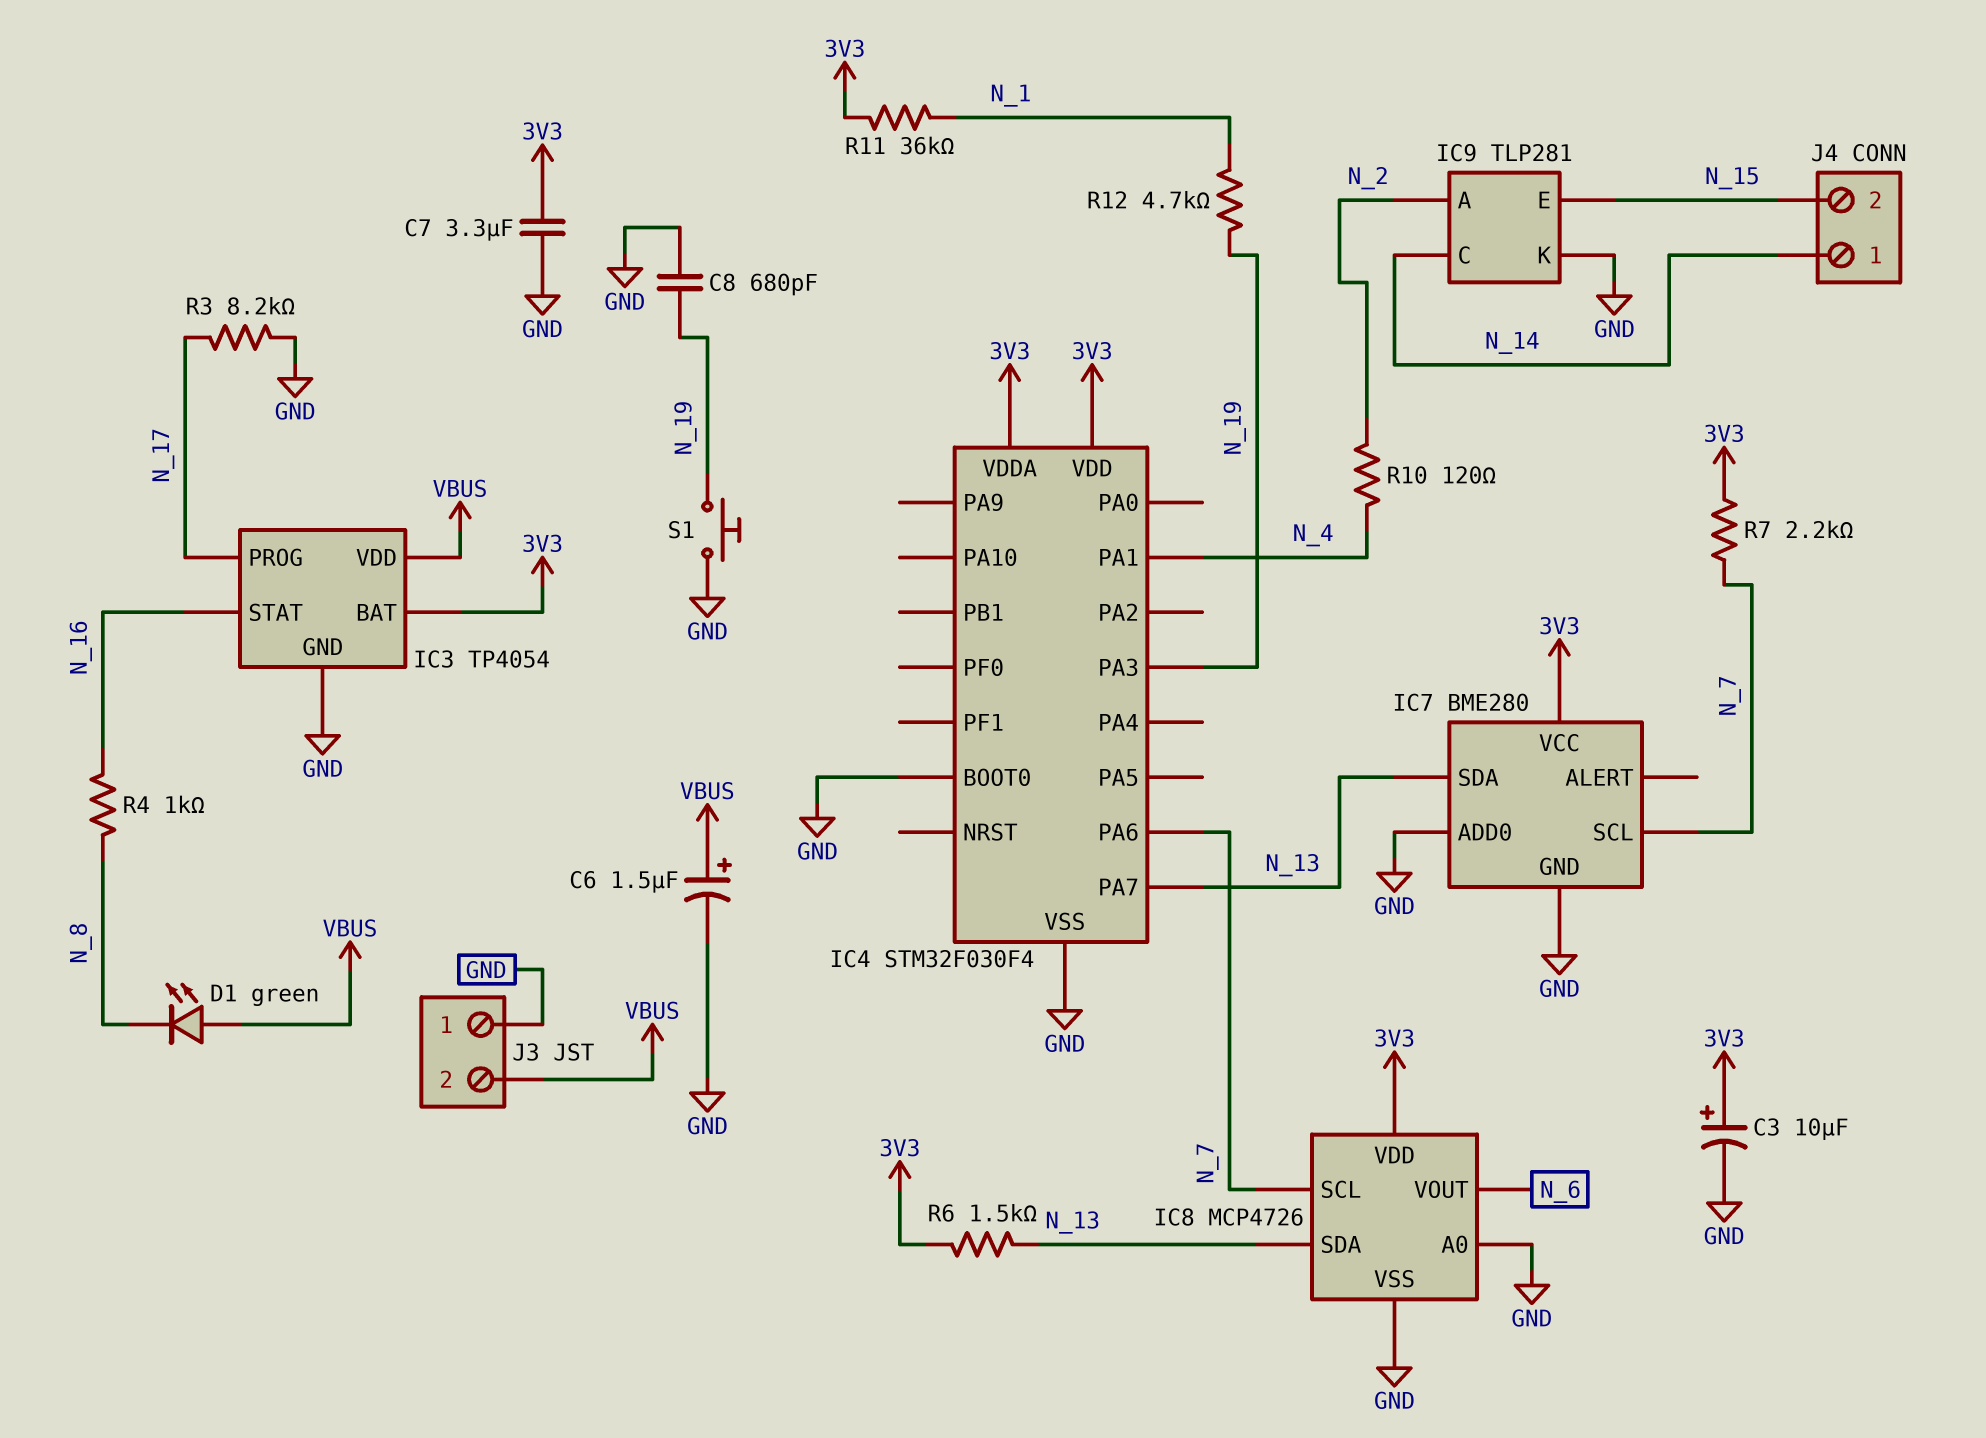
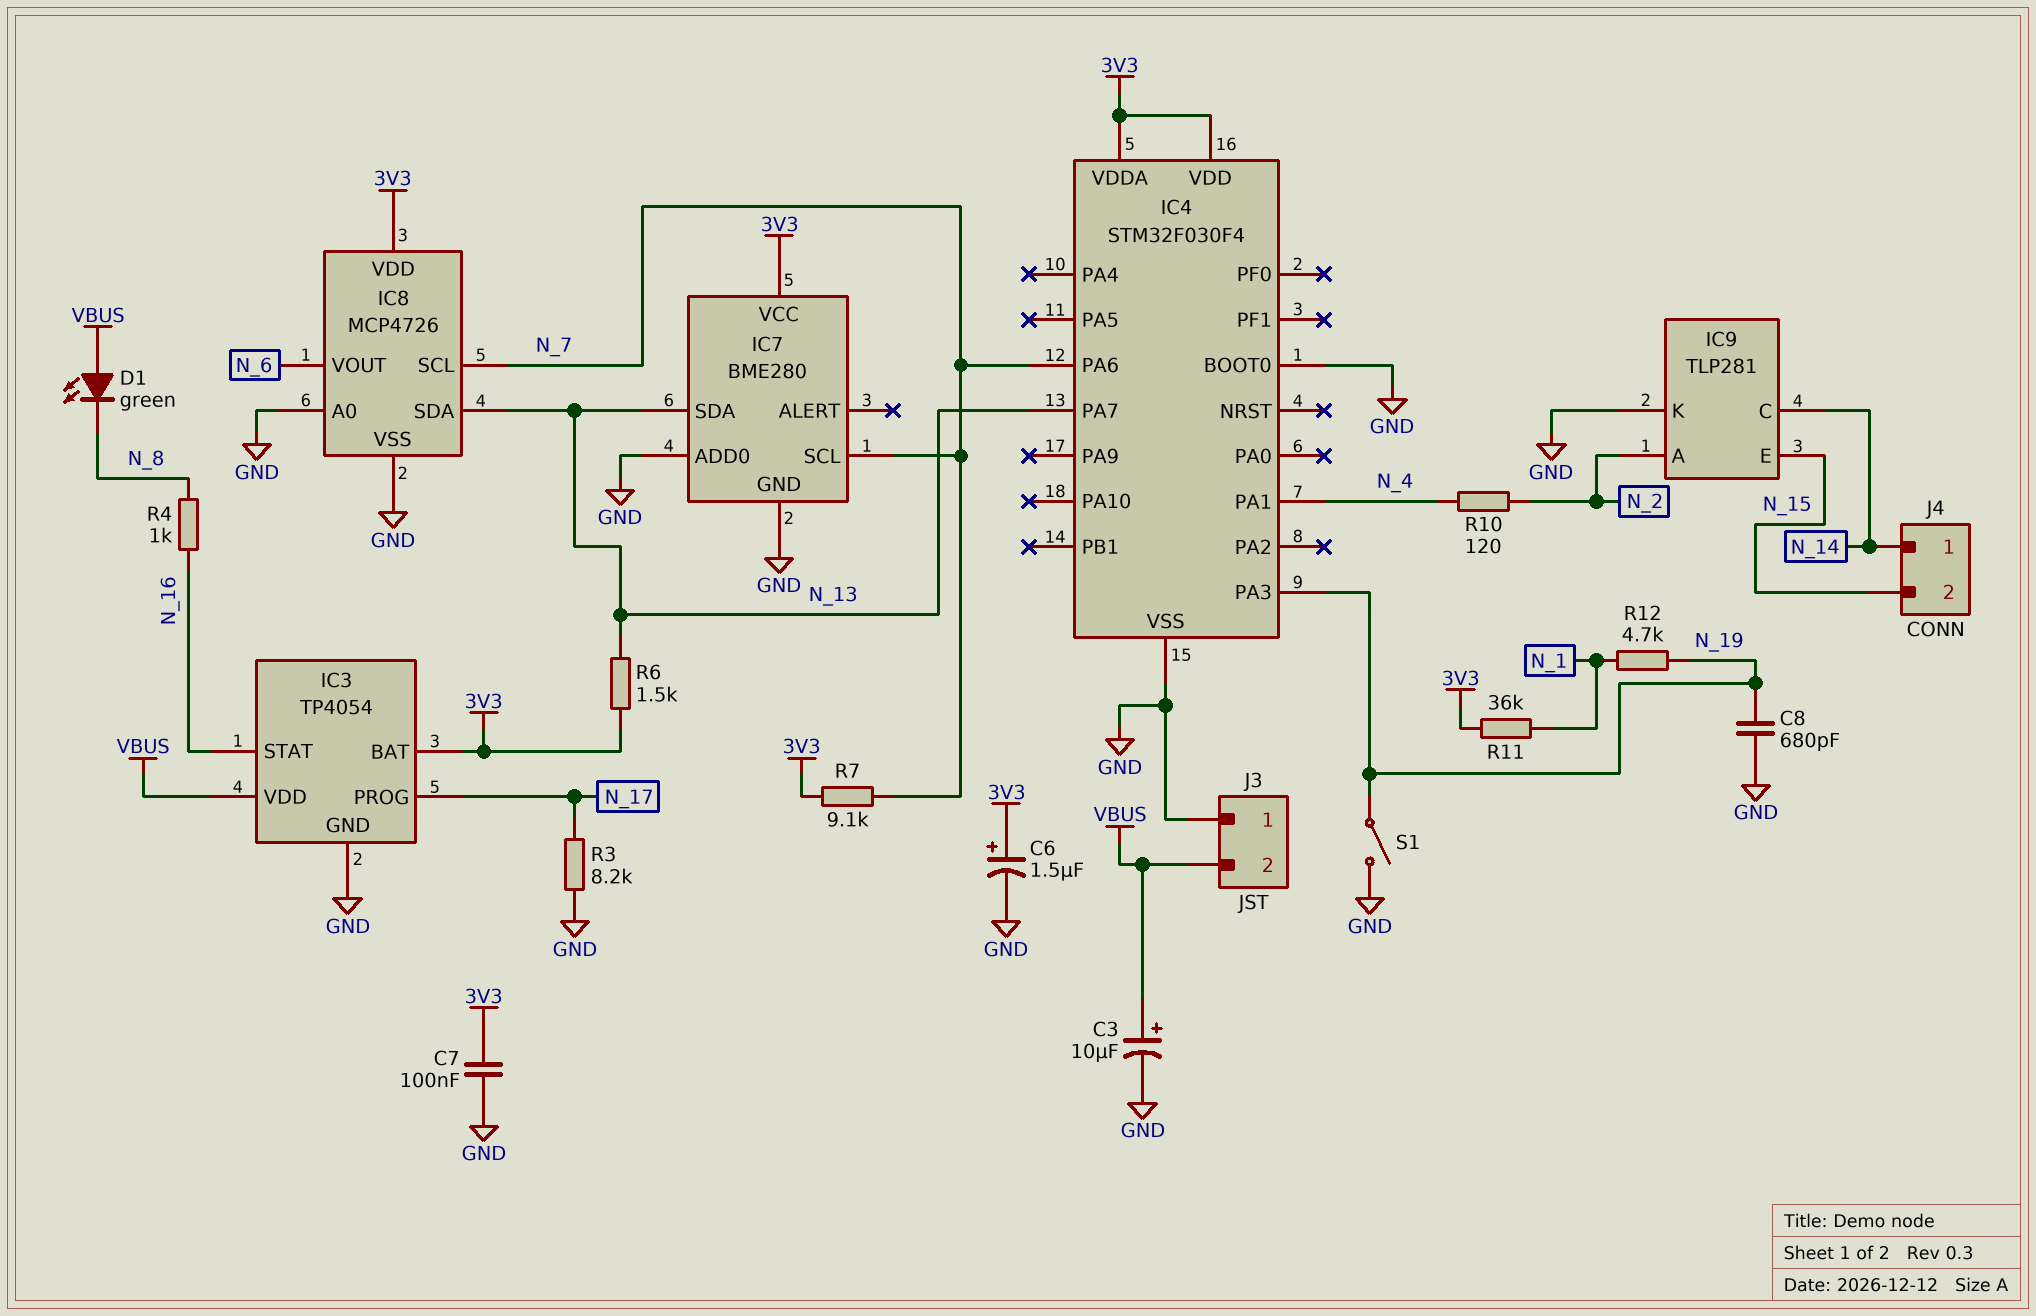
C3: 10uF (plus 3V3, minus GND) -> 10uF (plus VBUS, minus GND)
C6: 1.5uF (plus VBUS, minus GND) -> 1.5uF (plus 3V3, minus GND)
C7: 3.3uF (3V3, GND) -> 100nF (3V3, GND)
R7: 2.2k (3V3, N_7) -> 9.1k (3V3, N_7)
S1: button (GND, N_19) -> switch (GND, N_19)

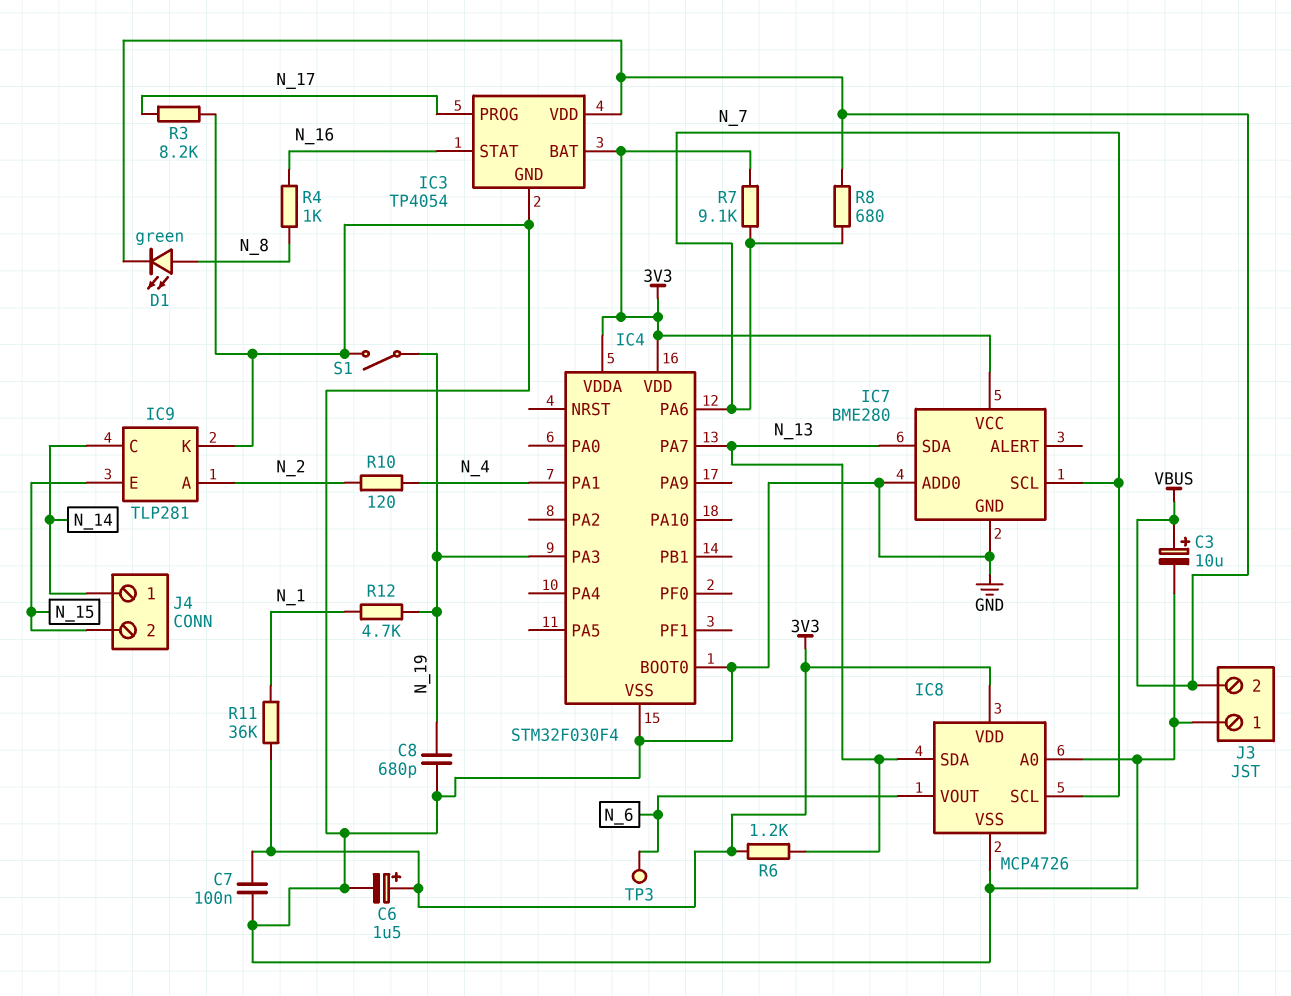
D1: LED green (A VBUS, K N_8) -> LED green (A N_8, K VBUS)
R6: 1.5k (3V3, N_13) -> 1.2k (3V3, N_13)
R8: none -> 680 (N_7, VBUS)
TP3: none -> test point (N_6)

